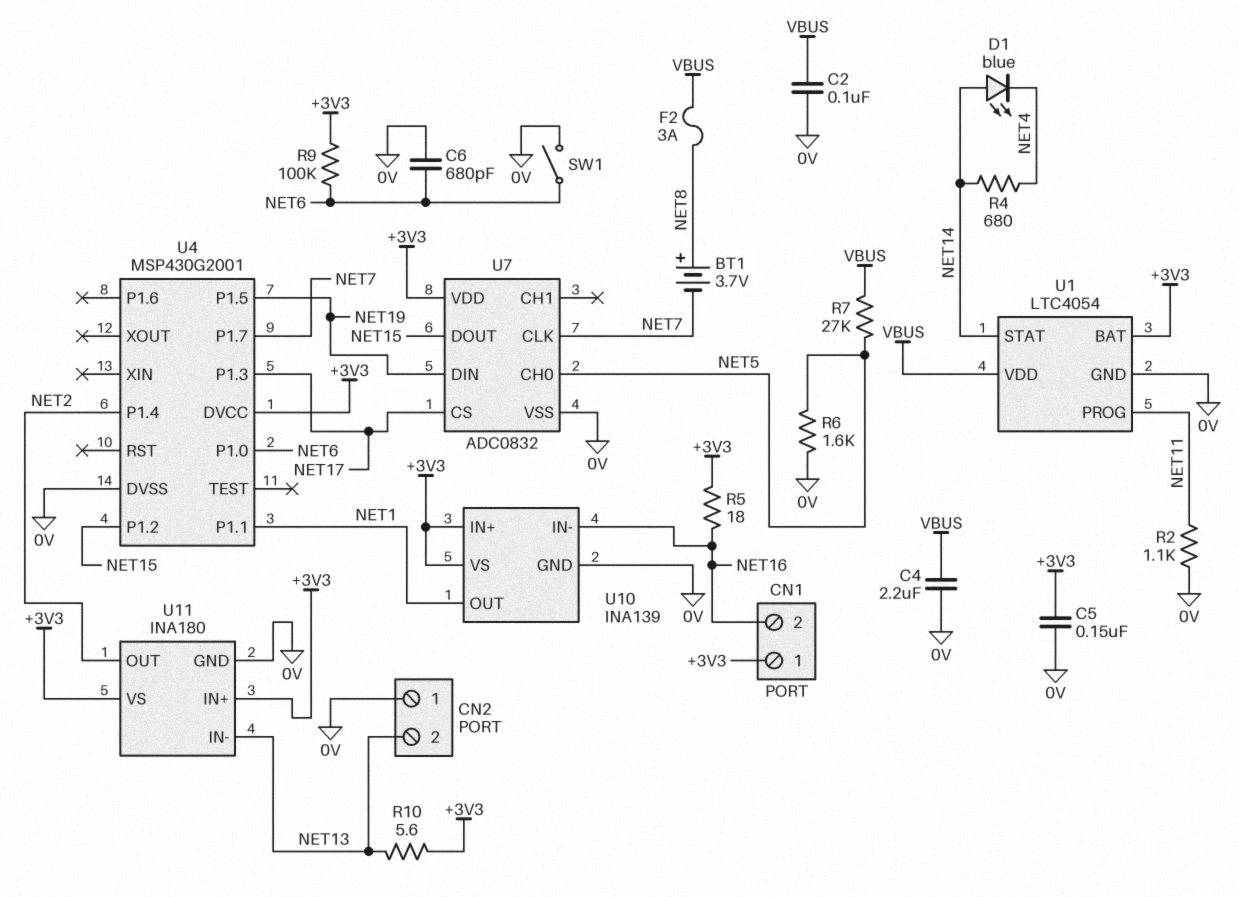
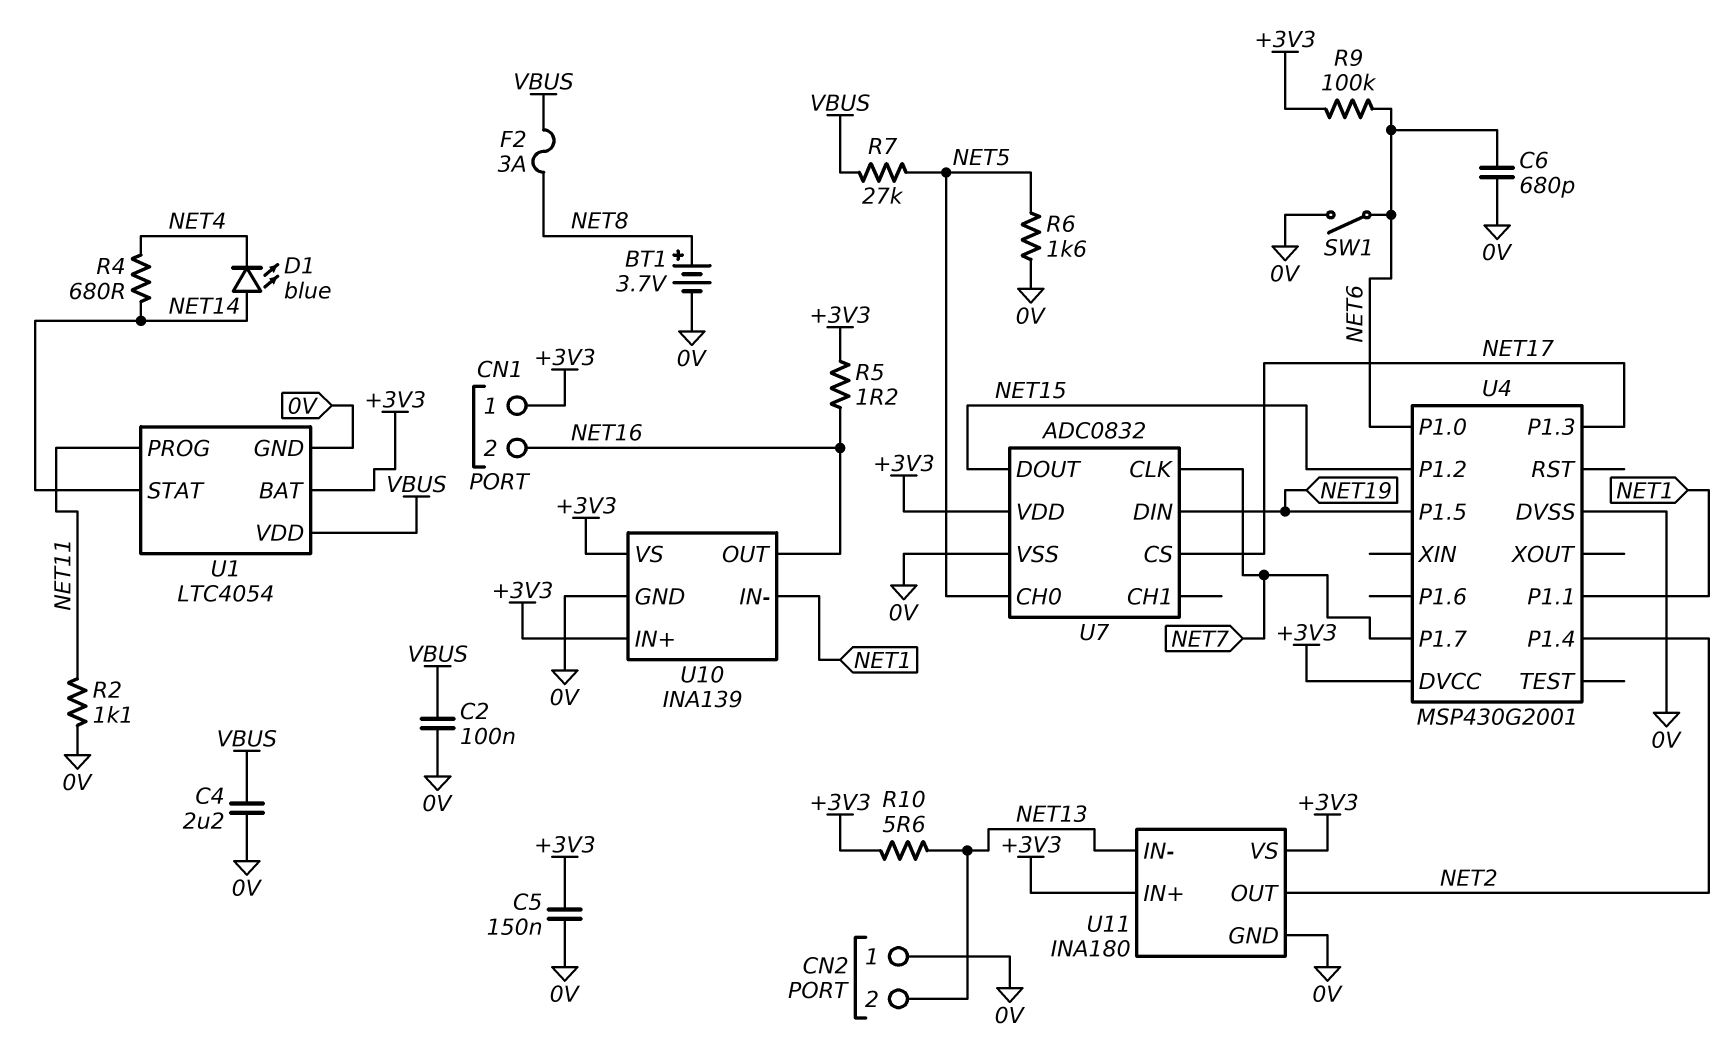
BT1: 3.7V (plus NET8, minus NET7) -> 3.7V (plus NET8, minus 0V)
R5: 18 (+3V3, NET16) -> 1.2 (+3V3, NET16)
U10 pin IN-: NET16 -> NET1
U10 pin OUT: NET1 -> NET16

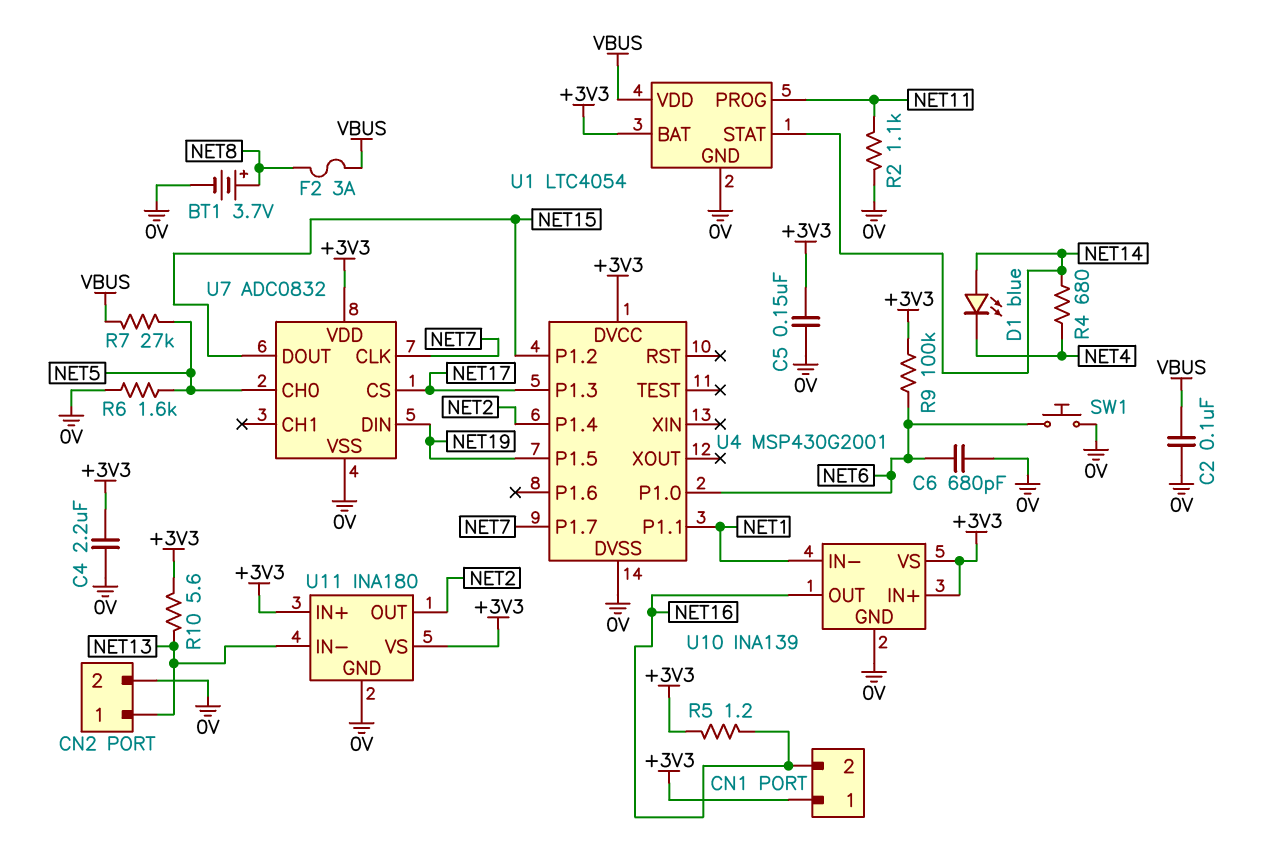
C4: 2.2uF (0V, VBUS) -> 2.2uF (+3V3, 0V)
CN2 pin 1: 0V -> NET13
CN2 pin 2: NET13 -> 0V
SW1: switch (0V, NET6) -> button (0V, NET6)

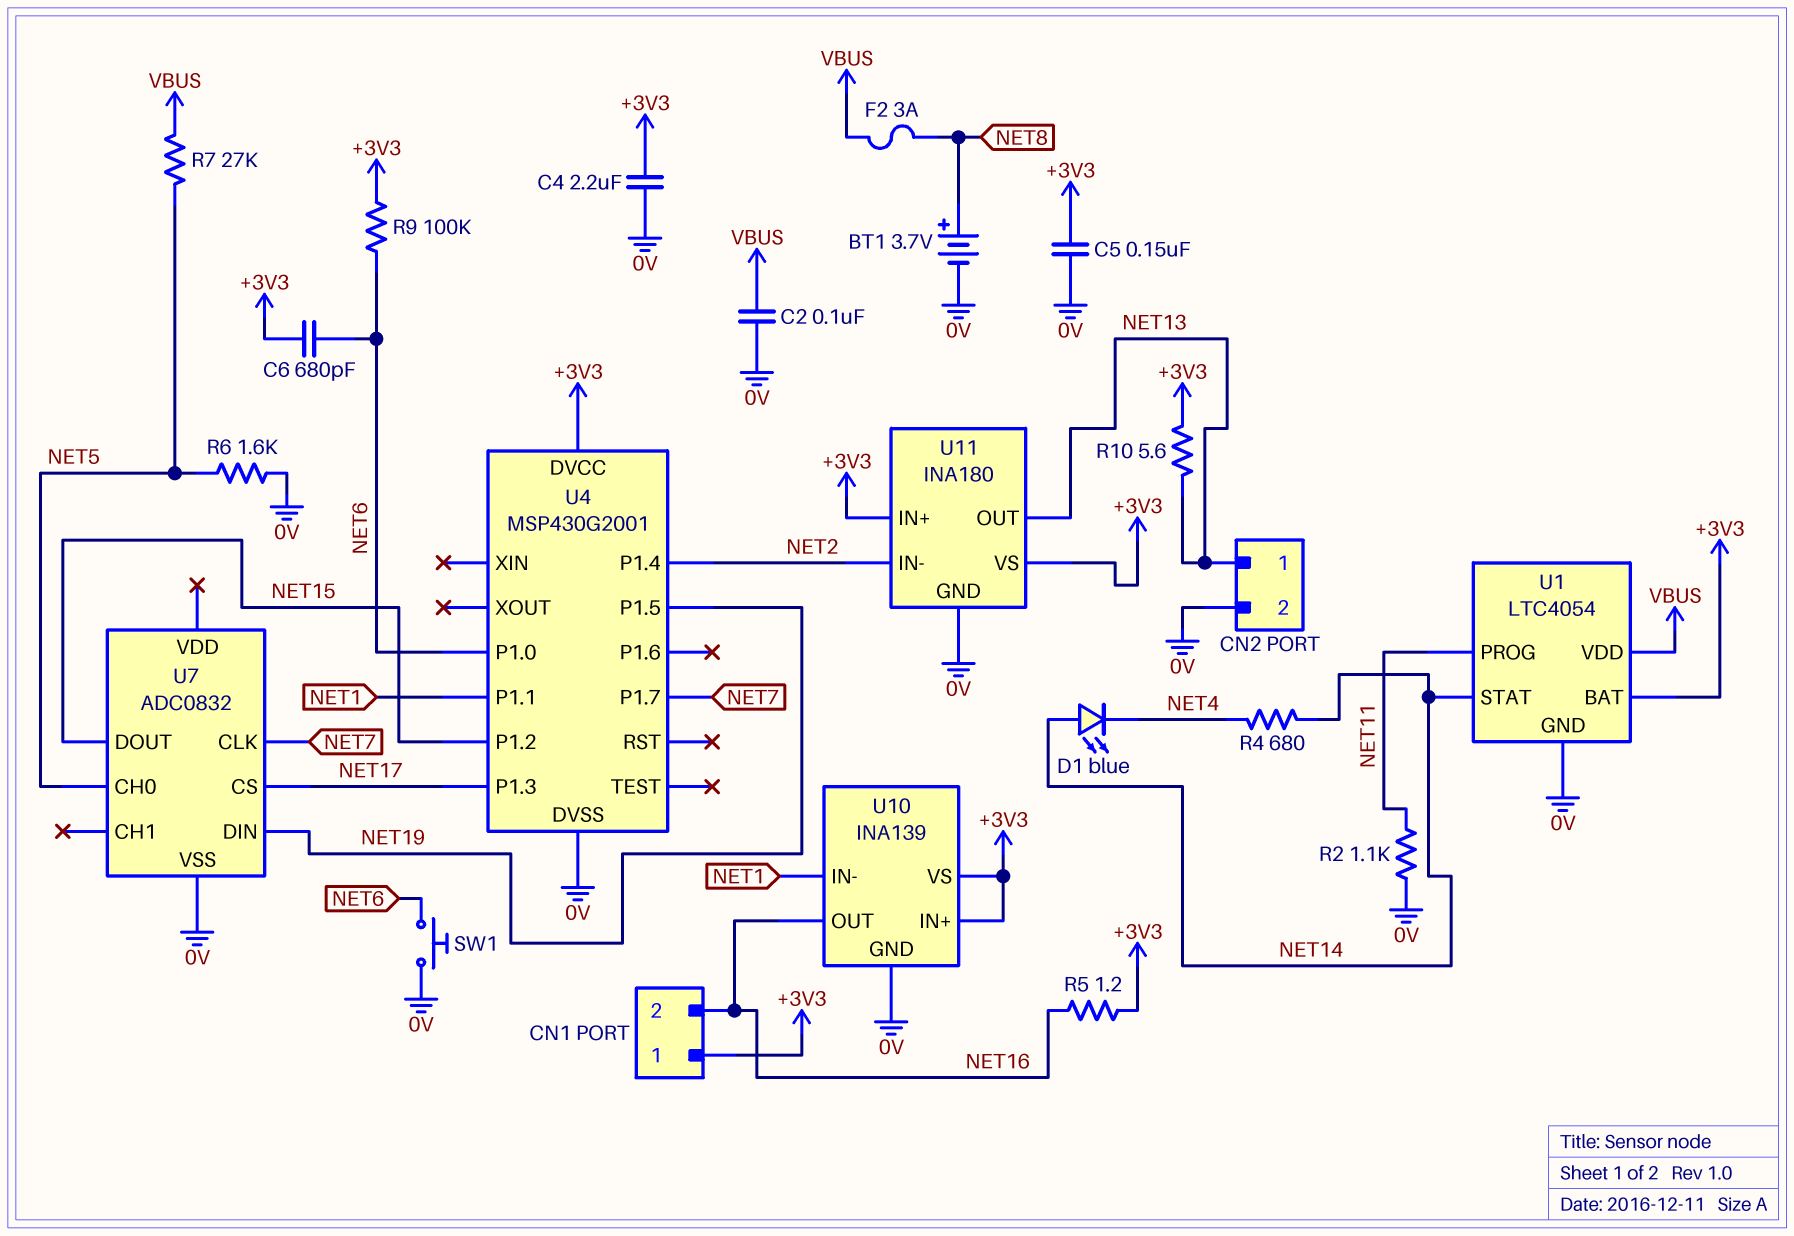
C6: 680pF (0V, NET6) -> 680pF (+3V3, NET6)
U7 pin VDD: +3V3 -> none
U11 pin IN-: NET13 -> NET2
U11 pin OUT: NET2 -> NET13

